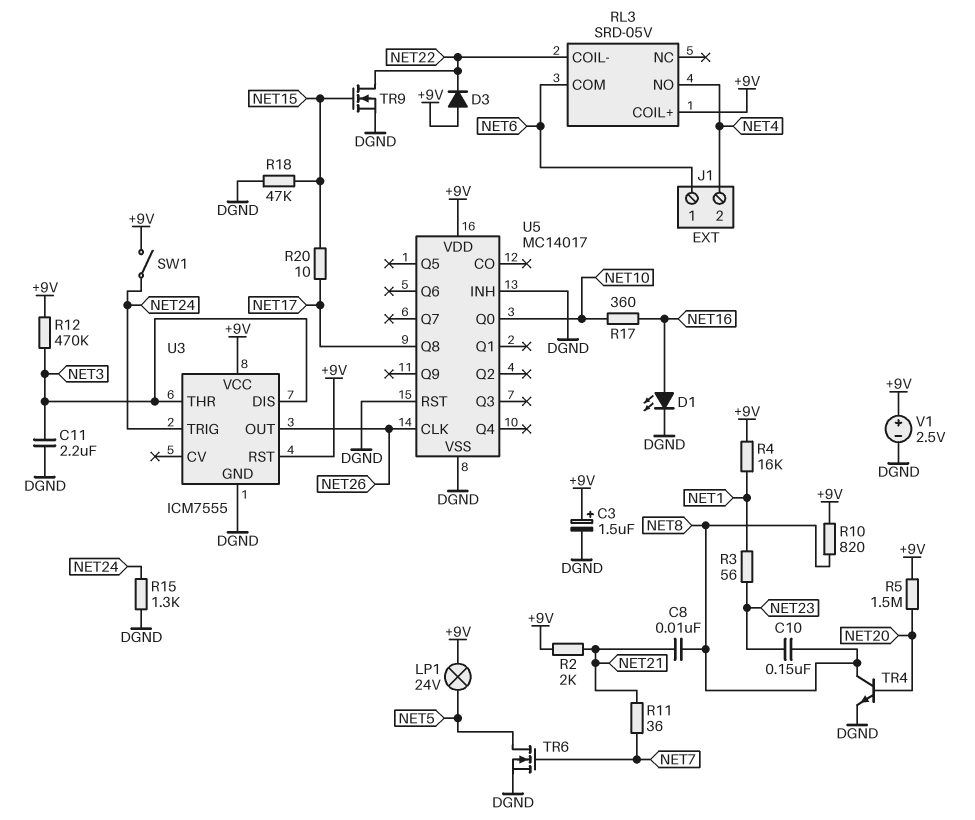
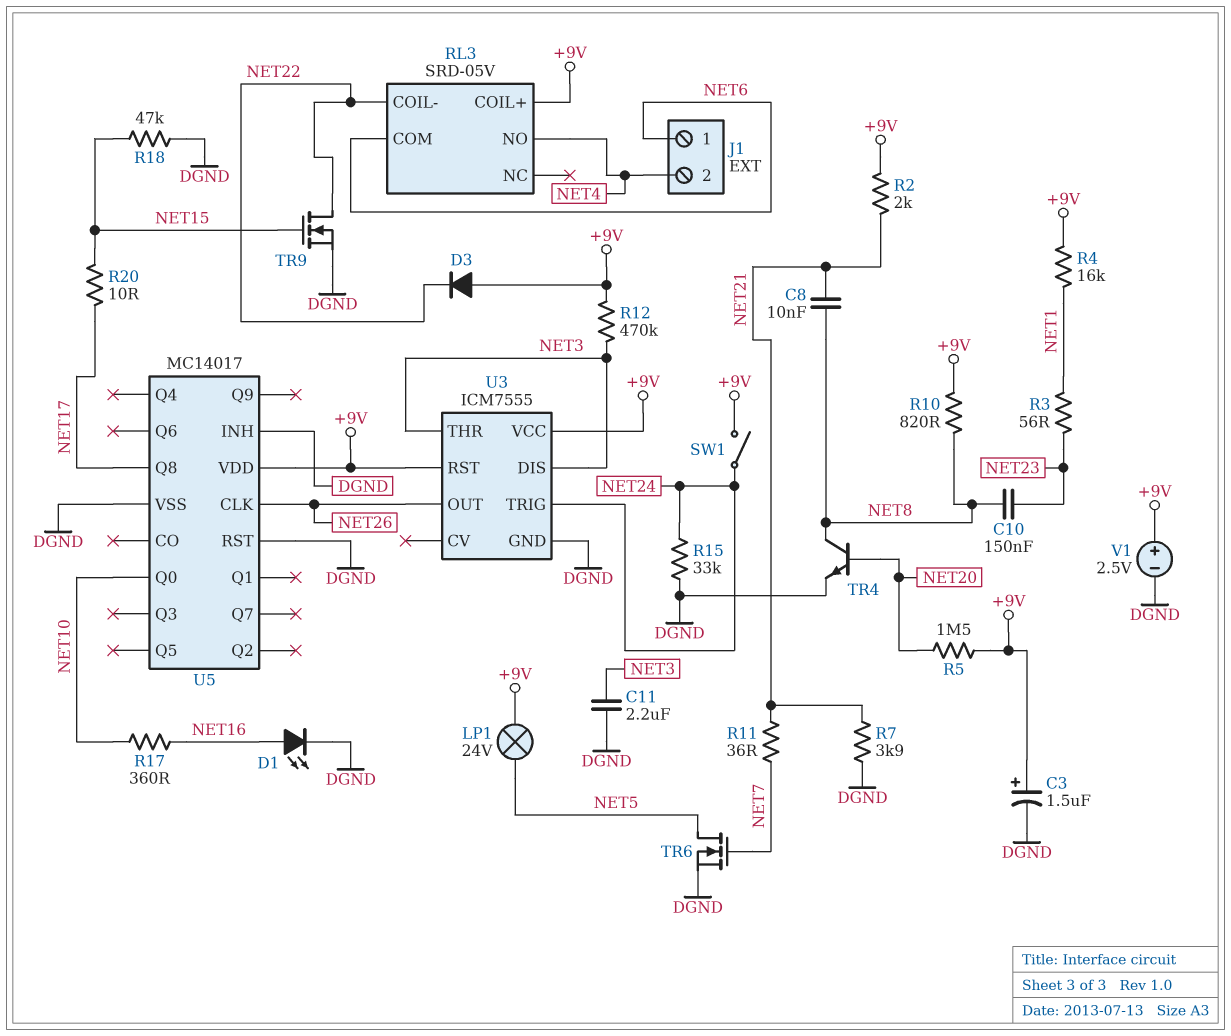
R7: none -> 3.9k (DGND, NET21)
R15: 1.3k (DGND, NET24) -> 33k (DGND, NET24)

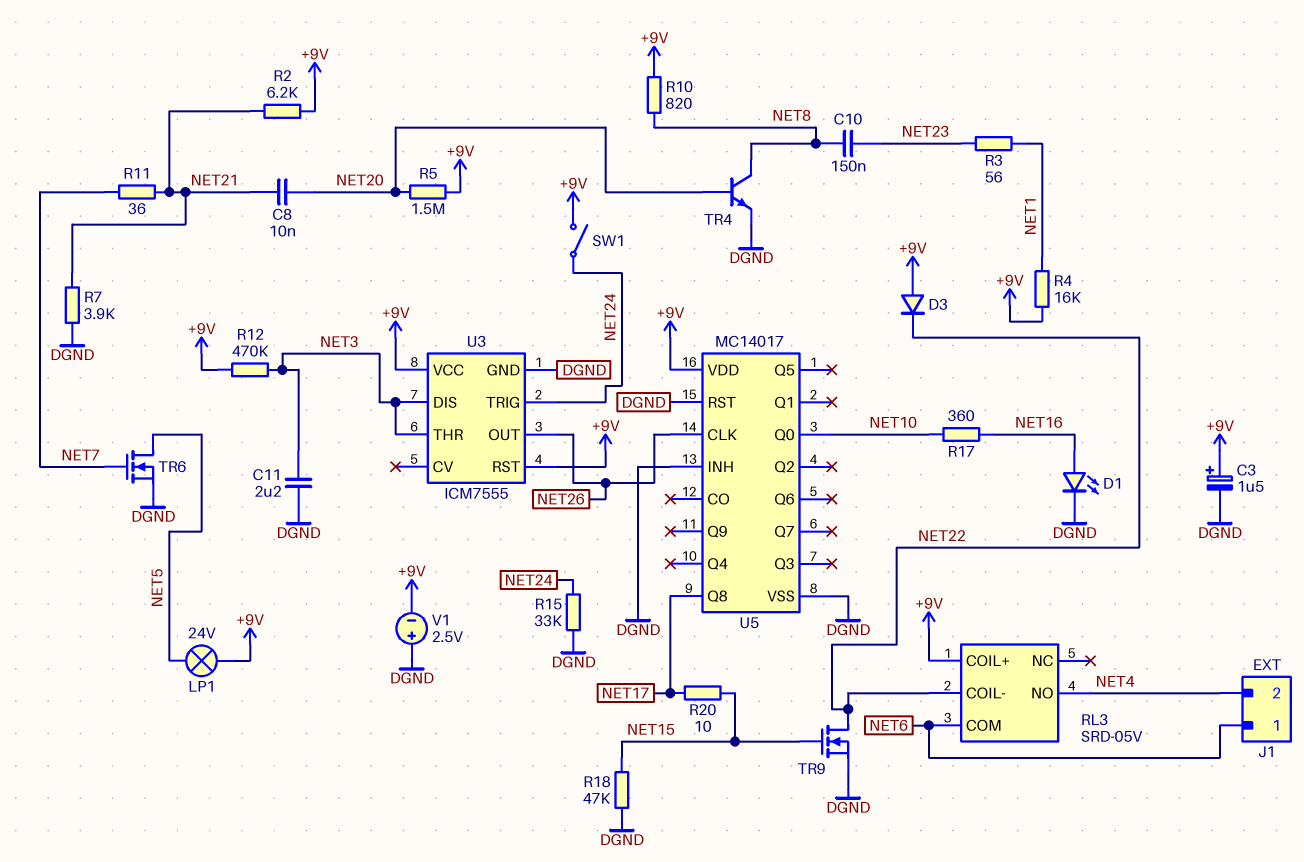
C8: 10nF (NET8, NET21) -> 10nF (NET20, NET21)
R2: 2k (+9V, NET21) -> 6.2k (+9V, NET21)
V1: 2.5V (plus +9V, minus DGND) -> 2.5V (plus DGND, minus +9V)

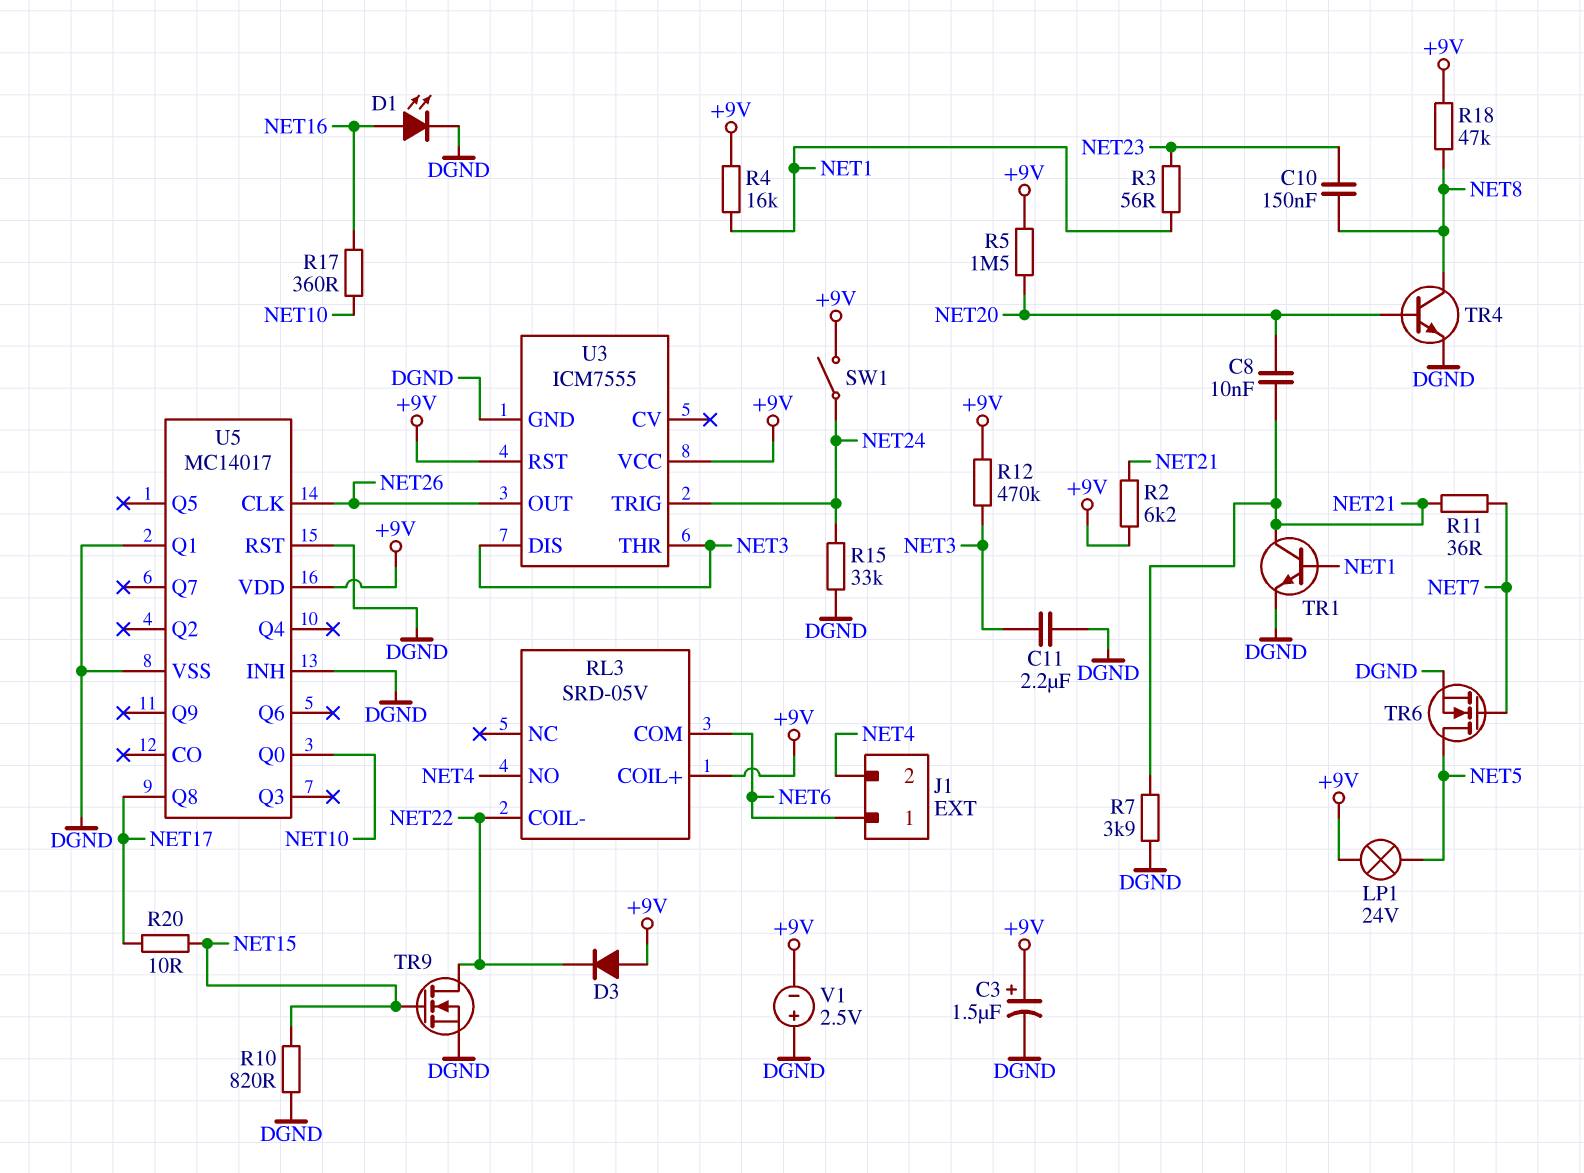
R10: 820 (+9V, NET8) -> 820 (DGND, NET15)
R18: 47k (DGND, NET15) -> 47k (+9V, NET8)
TR1: none -> NPN (B NET1, C NET21, E DGND)
U5 pin Q1: none -> DGND

